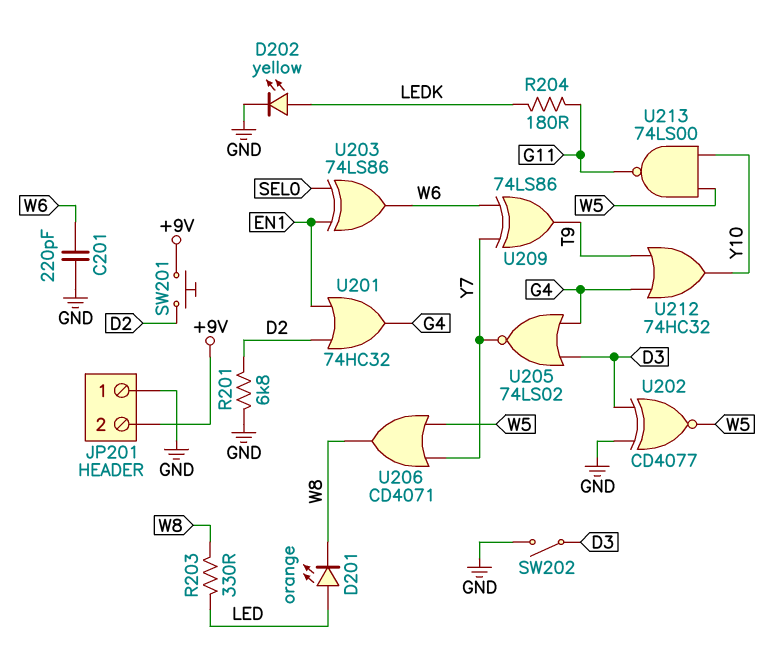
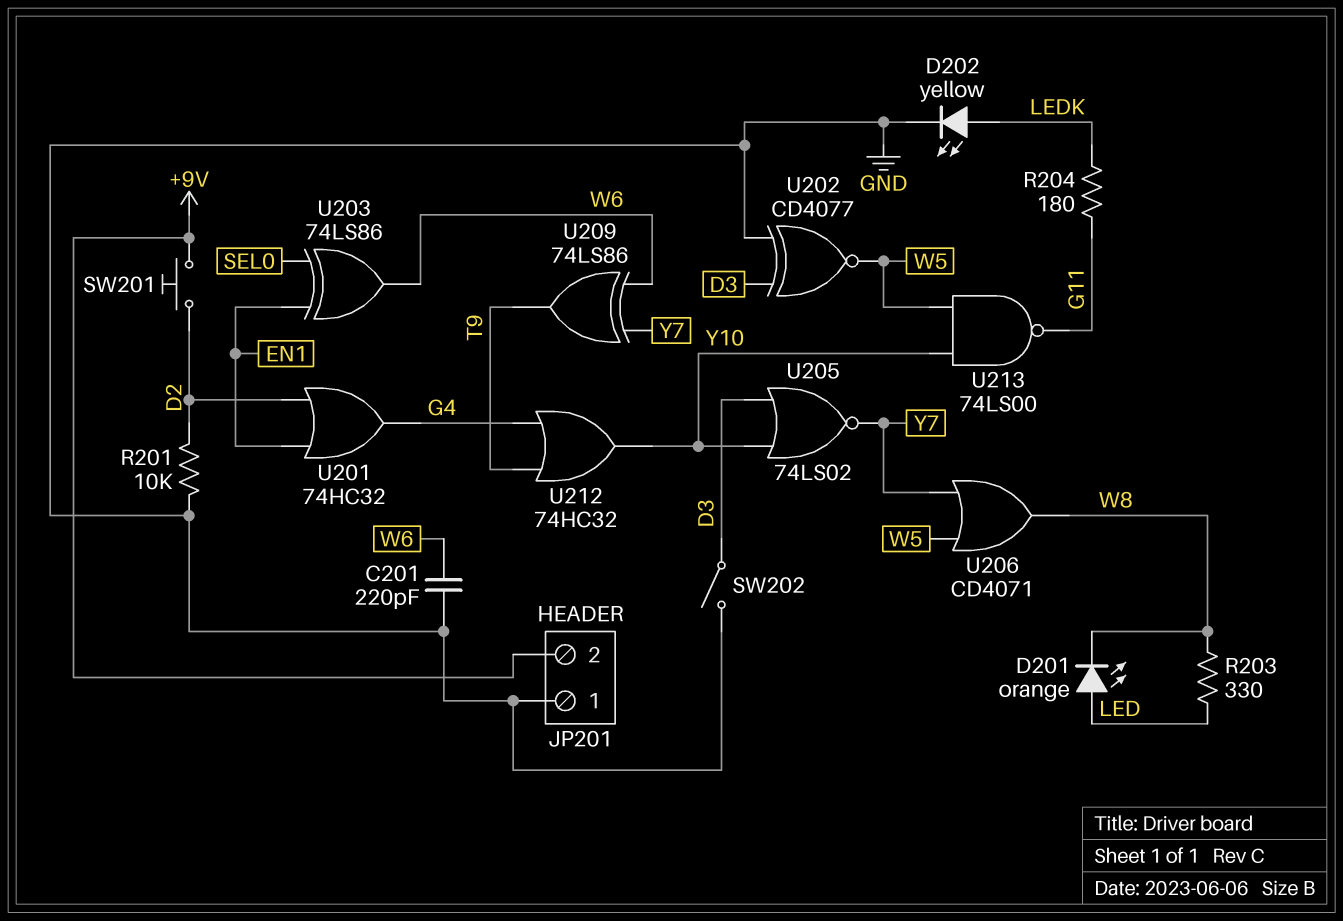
R201: 6.8k (D2, GND) -> 10k (D2, GND)
U205: NOR 74LS02 (in D3, in G4, out Y7) -> NOR 74LS02 (in D3, in Y10, out Y7)

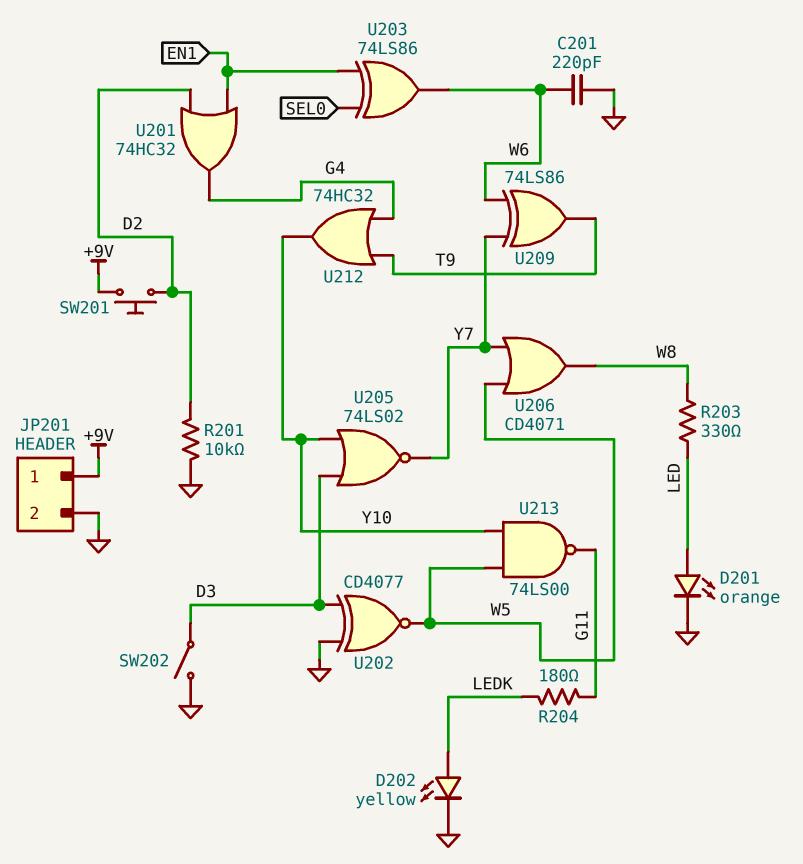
D201: LED orange (A LED, K W8) -> LED orange (A LED, K GND)
JP201 pin 1: GND -> +9V
JP201 pin 2: +9V -> GND

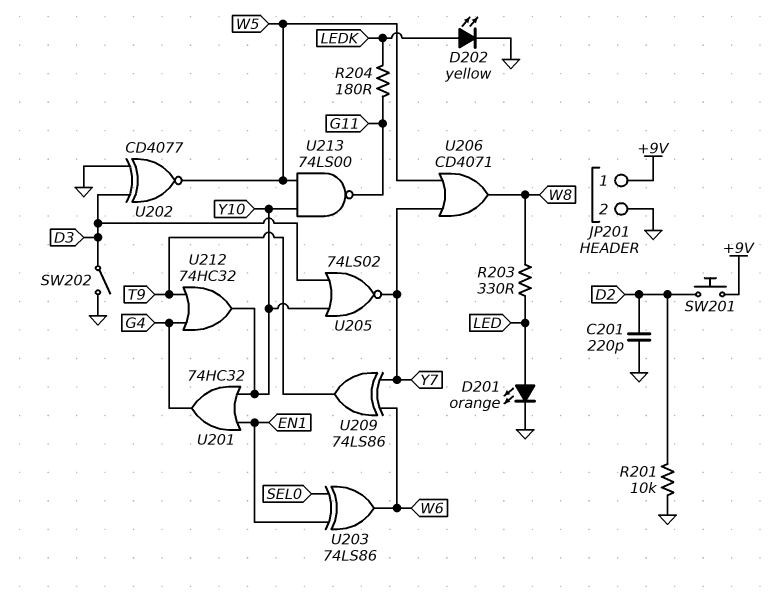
C201: 220pF (GND, W6) -> 220pF (D2, GND)
U201: OR 74HC32 (in D2, in EN1, out G4) -> OR 74HC32 (in EN1, in Y10, out G4)

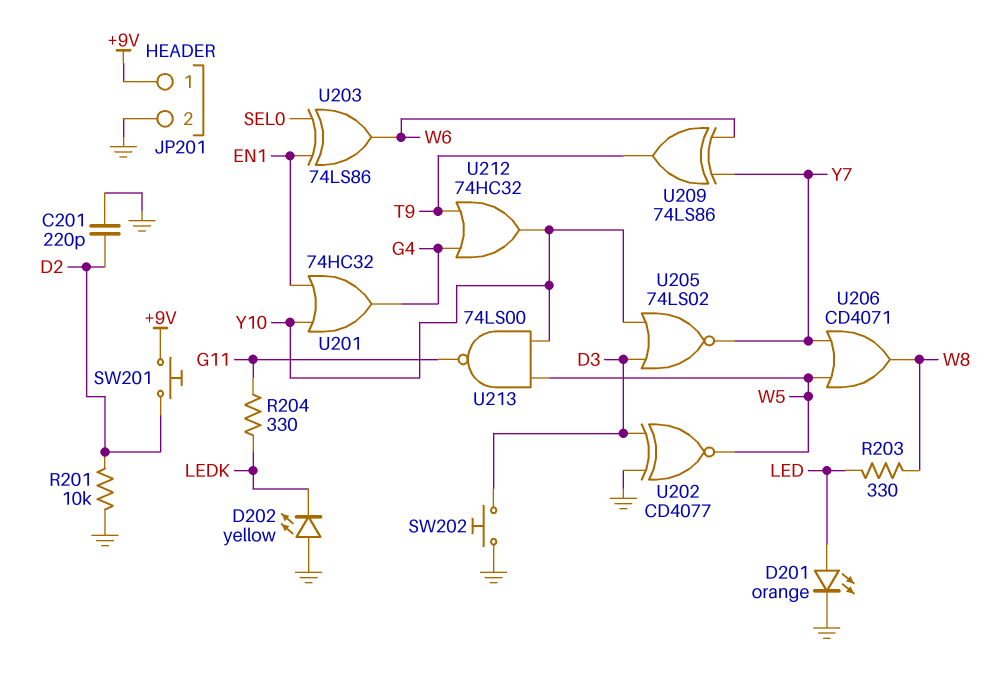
D202: LED yellow (A LEDK, K GND) -> LED yellow (A GND, K LEDK)
R204: 180 (G11, LEDK) -> 330 (G11, LEDK)
SW202: switch (D3, GND) -> button (D3, GND)

